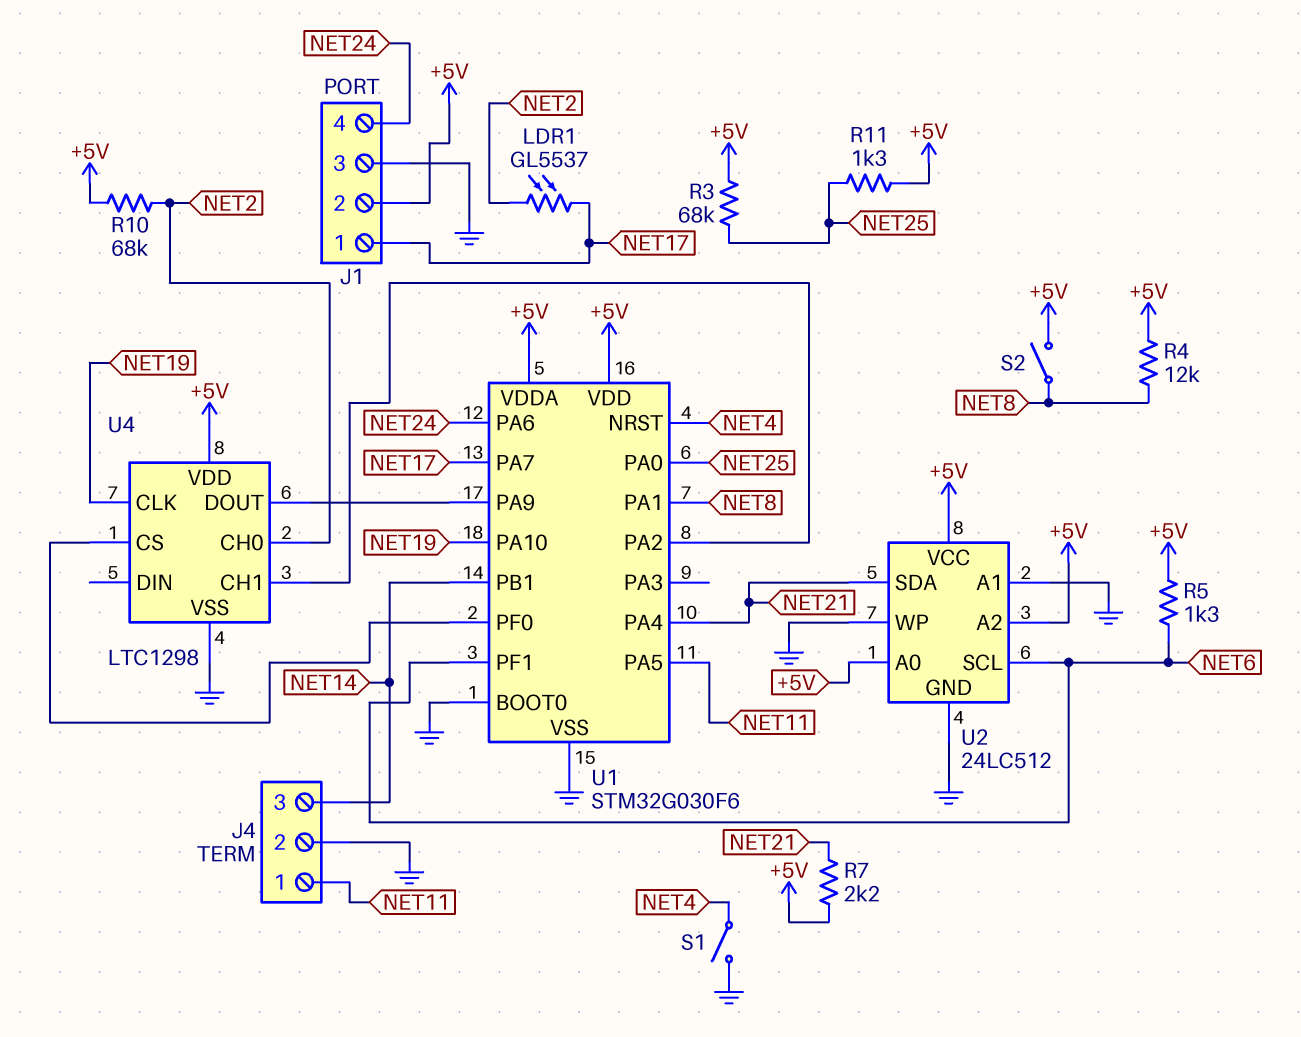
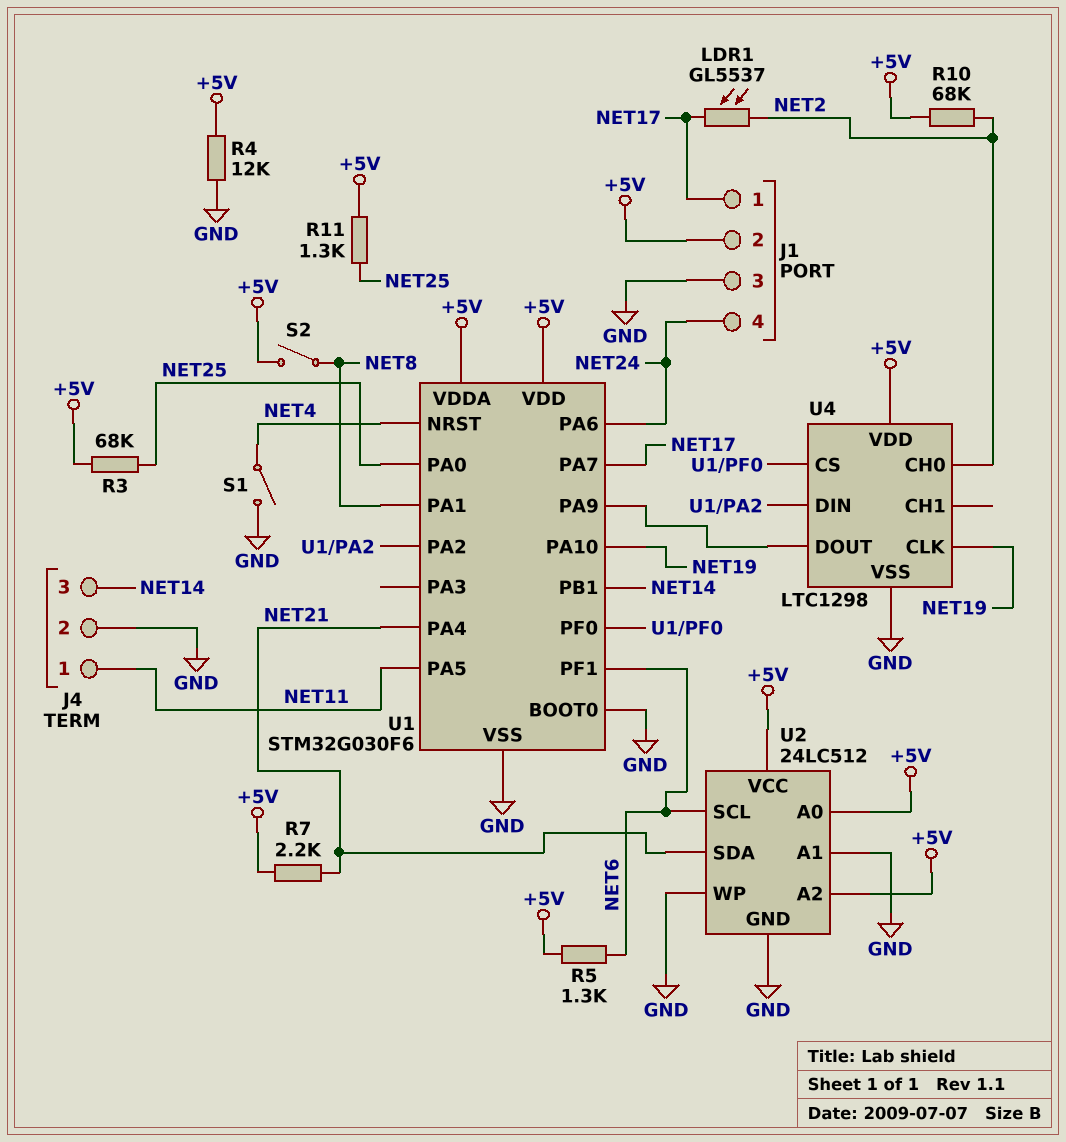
R4: 12k (+5V, NET8) -> 12k (+5V, GND)
U4 pin CH1: U1/PA2 -> none
U4 pin DIN: none -> U1/PA2

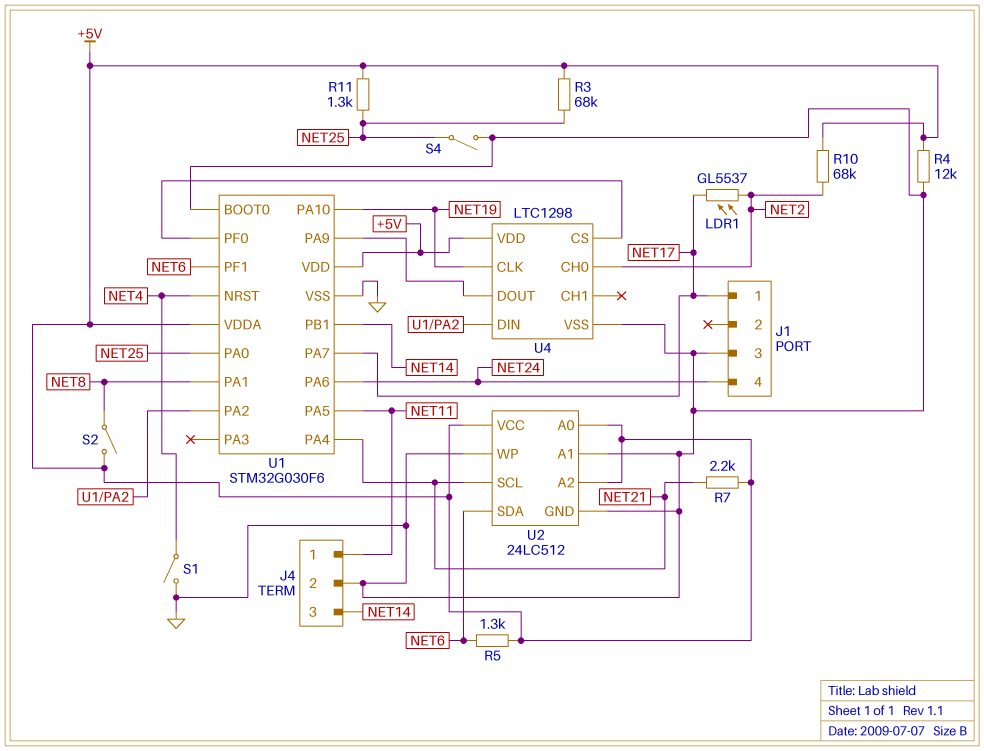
J1 pin 2: +5V -> none
S4: none -> switch (GND, NET25)
U2 pin SCL: NET6 -> NET21
U2 pin SDA: NET21 -> NET6

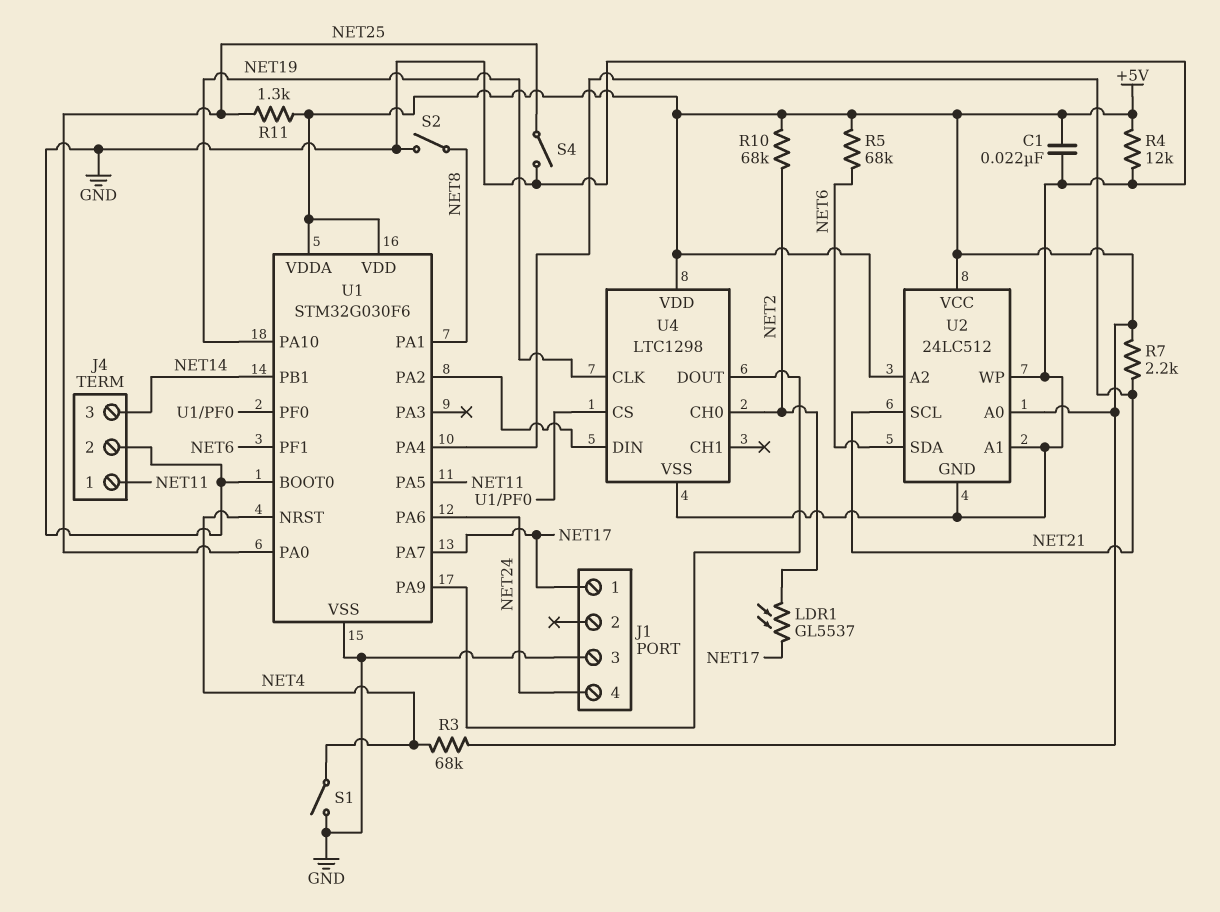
C1: none -> 22nF (+5V, GND)
R3: 68k (+5V, NET25) -> 68k (+5V, NET4)
R5: 1.3k (+5V, NET6) -> 68k (+5V, NET6)
S2: switch (+5V, NET8) -> switch (GND, NET8)

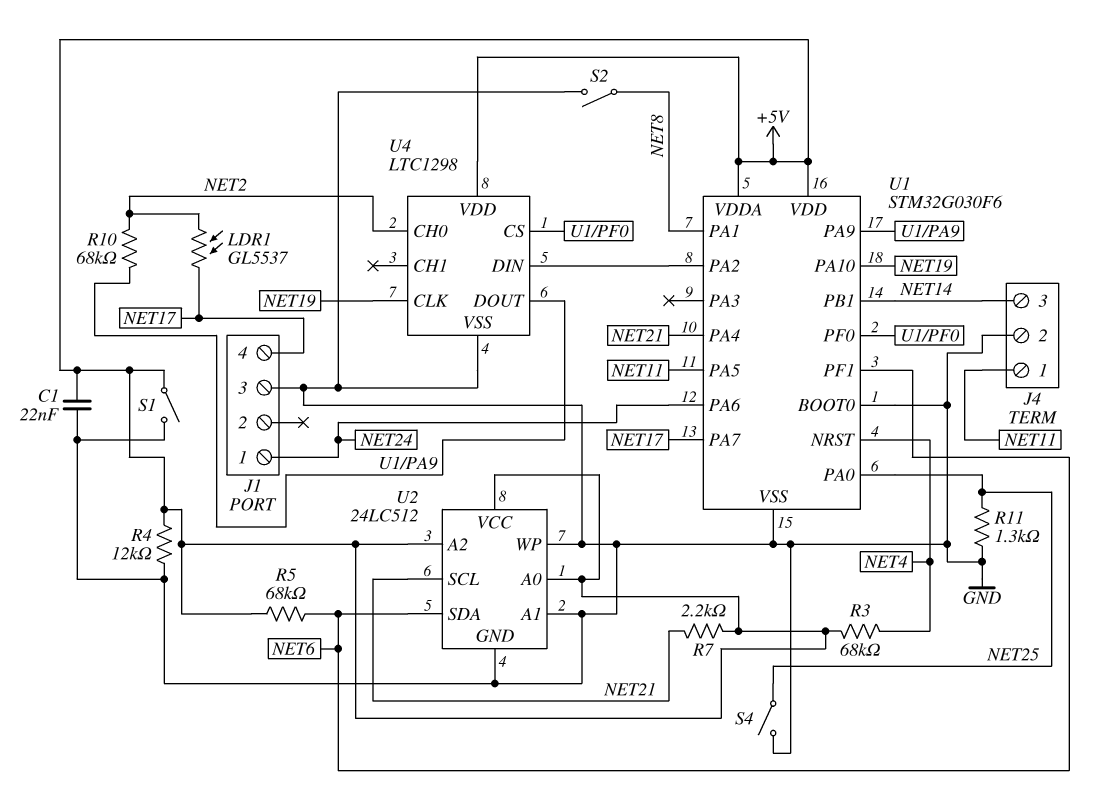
J1 pin 1: NET17 -> NET24
J1 pin 4: NET24 -> NET17
R10: 68k (+5V, NET2) -> 68k (NET2, U1/PA9)
R11: 1.3k (+5V, NET25) -> 1.3k (GND, NET25)
S1: switch (GND, NET4) -> switch (+5V, GND)

